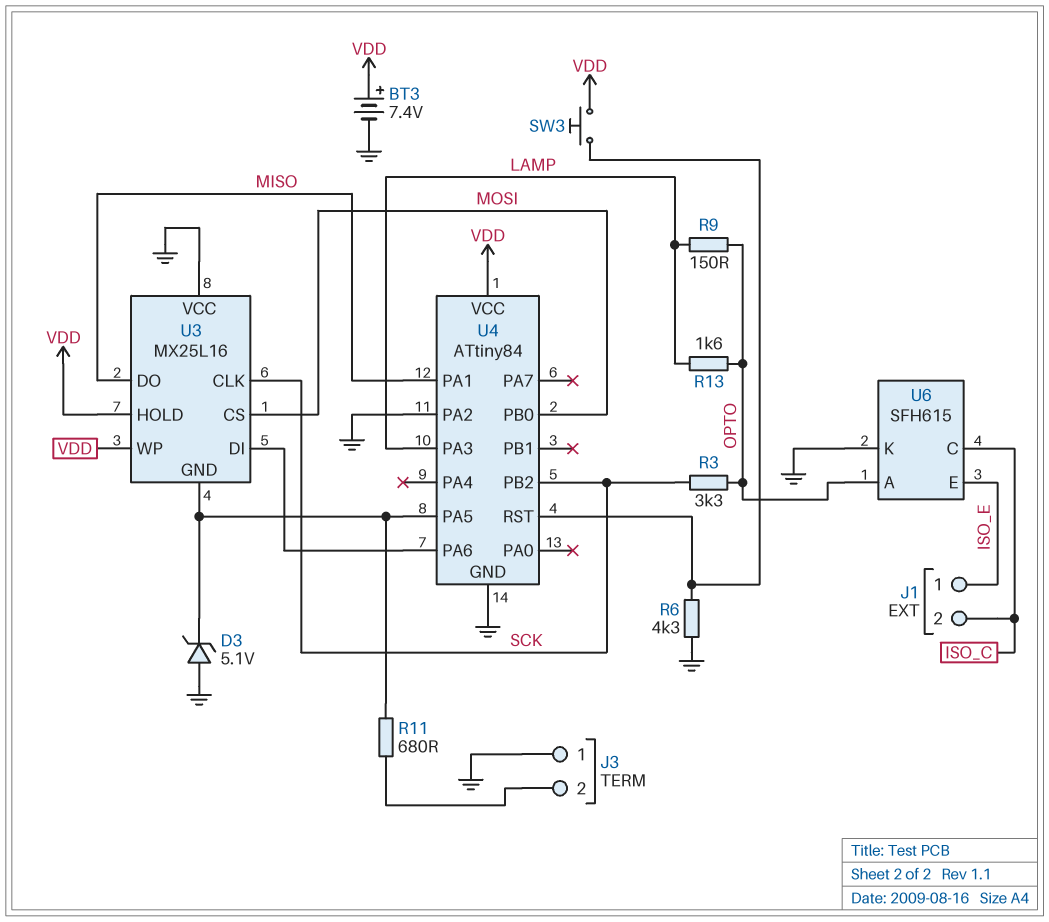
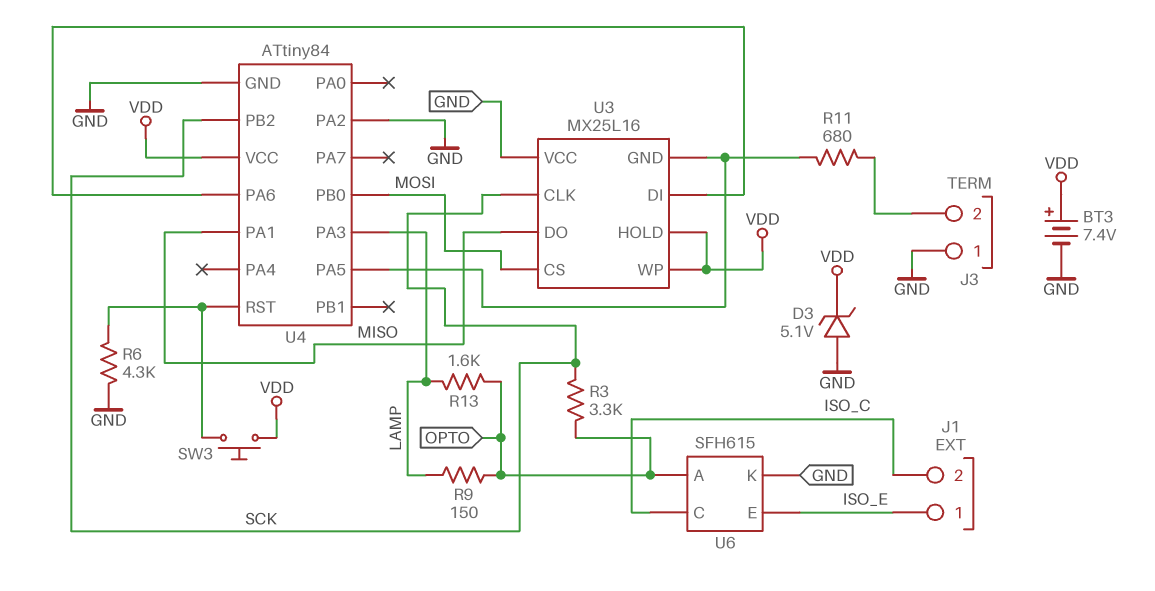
D3: zener 5.1V (A GND, K U3/GND) -> zener 5.1V (A GND, K VDD)

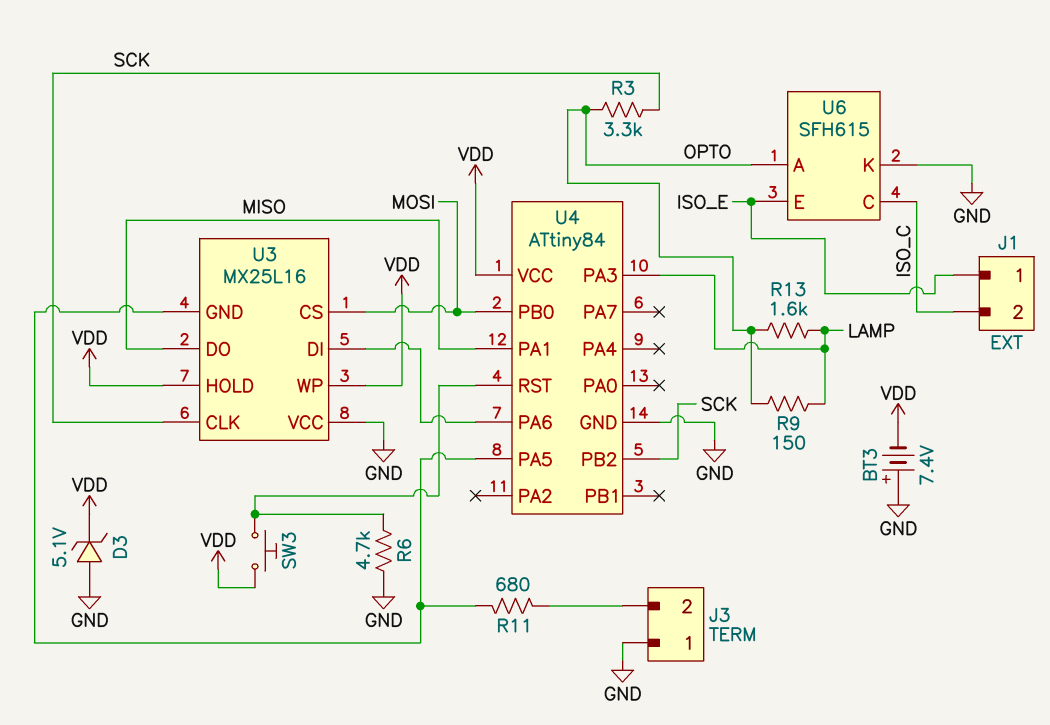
BT3: 7.4V (plus VDD, minus GND) -> 7.4V (plus GND, minus VDD)
R6: 4.3k (GND, U4/RST) -> 4.7k (GND, U4/RST)
U4 pin PA2: GND -> none

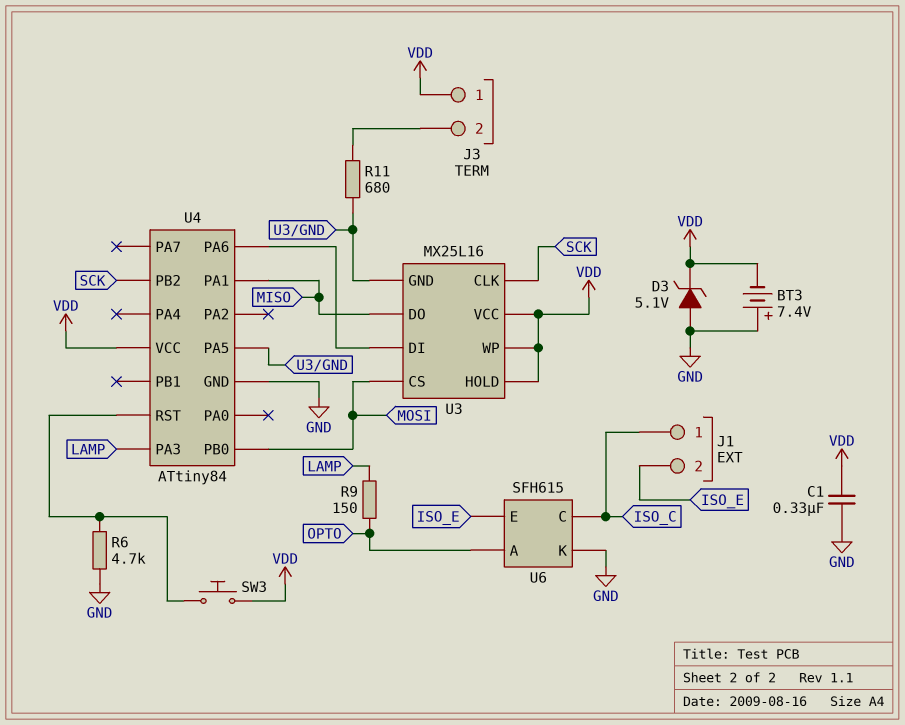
C1: none -> 330nF (GND, VDD)
J1 pin 1: ISO_E -> ISO_C
J1 pin 2: ISO_C -> ISO_E
J3 pin 1: GND -> VDD
R3: 3.3k (OPTO, SCK) -> none
R13: 1.6k (LAMP, OPTO) -> none
U3 pin VCC: GND -> VDD

